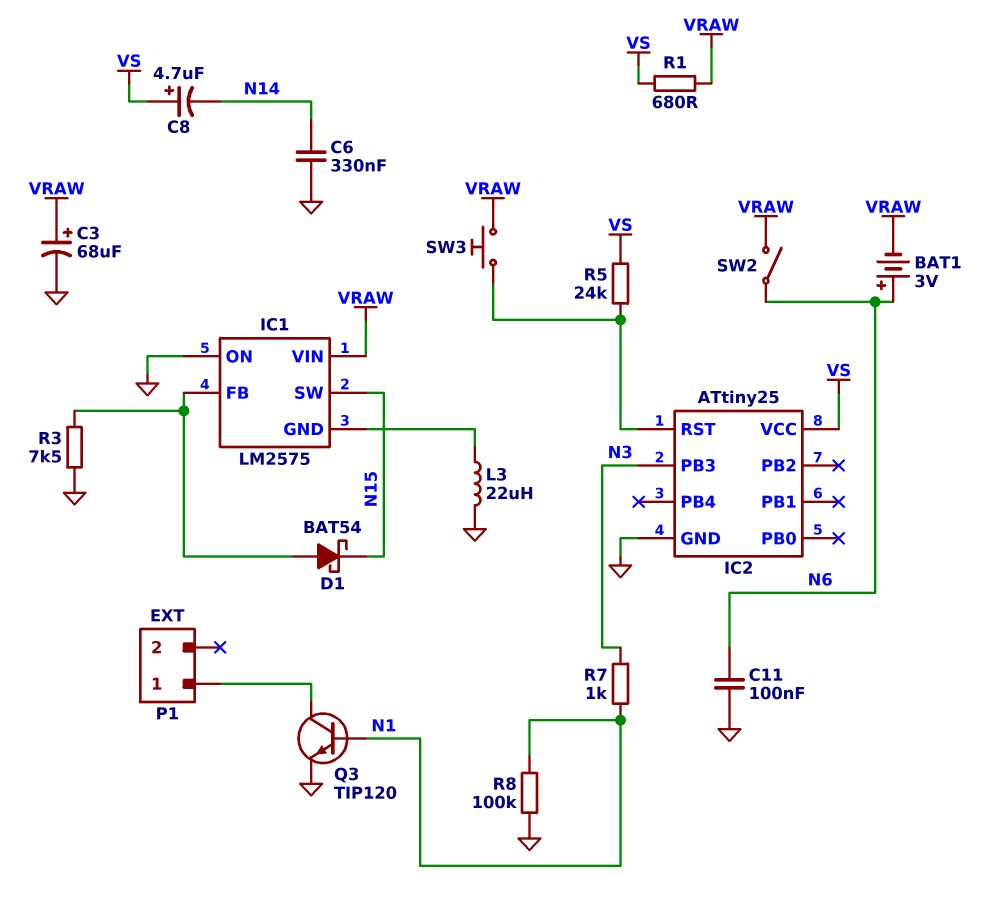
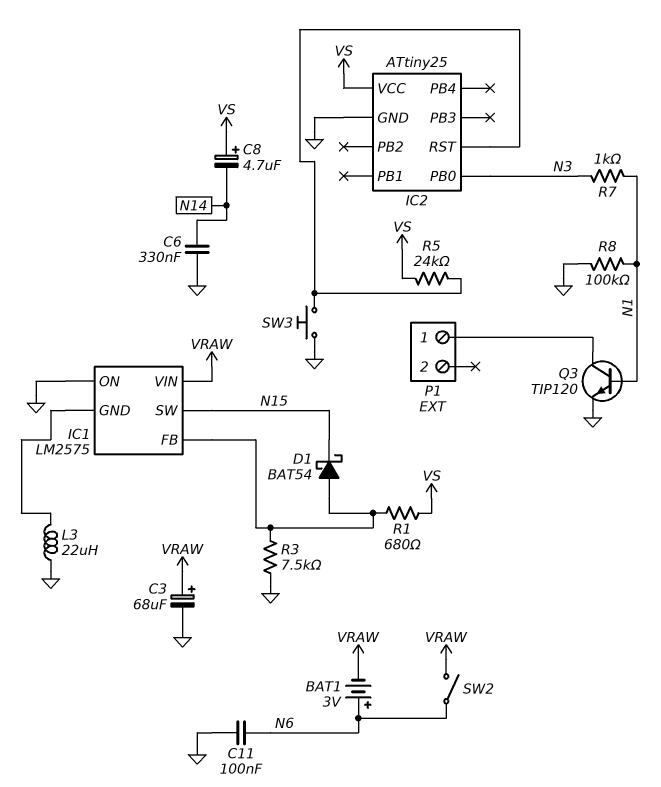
IC2 pin PB0: none -> N3
IC2 pin PB3: N3 -> none
R1: 680 (VRAW, VS) -> 680 (IC1/FB, VS)
SW3: button (IC2/RST, VRAW) -> button (GND, IC2/RST)

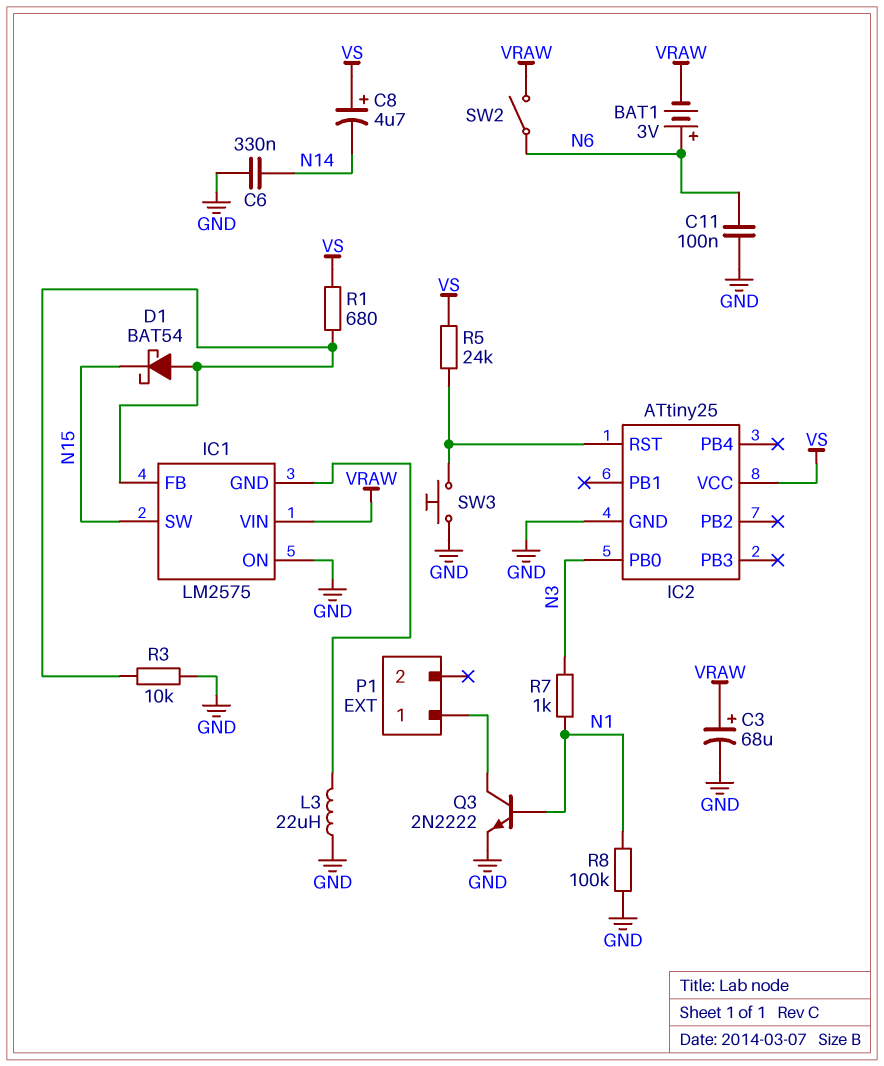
Q3: NPN TIP120 (B N1, C P1/1, E GND) -> NPN 2N2222 (B N1, C P1/1, E GND)
R3: 7.5k (GND, IC1/FB) -> 10k (GND, IC1/FB)

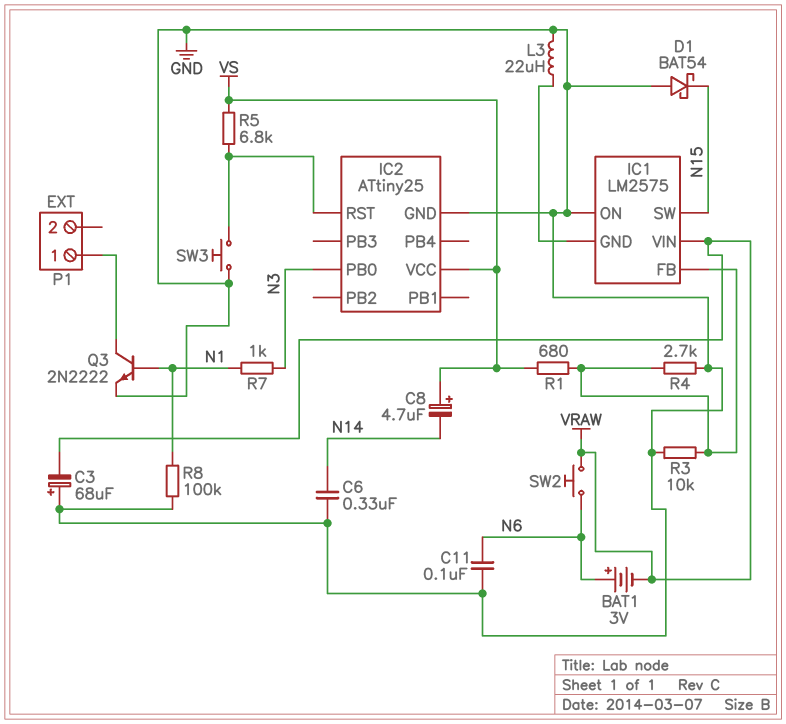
C3: 68uF (plus VRAW, minus GND) -> 68uF (plus GND, minus VRAW)
D1: schottky BAT54 (A IC1/FB, K N15) -> schottky BAT54 (A GND, K N15)
R4: none -> 2.7k (GND, IC1/FB)
R5: 24k (IC2/RST, VS) -> 6.8k (IC2/RST, VS)
SW2: switch (N6, VRAW) -> button (N6, VRAW)

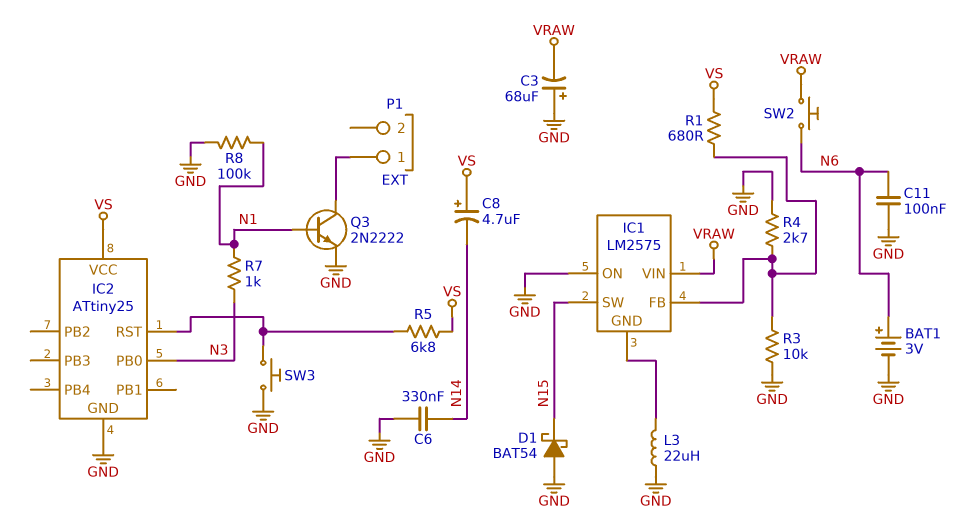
BAT1: 3V (plus N6, minus VRAW) -> 3V (plus N6, minus GND)

